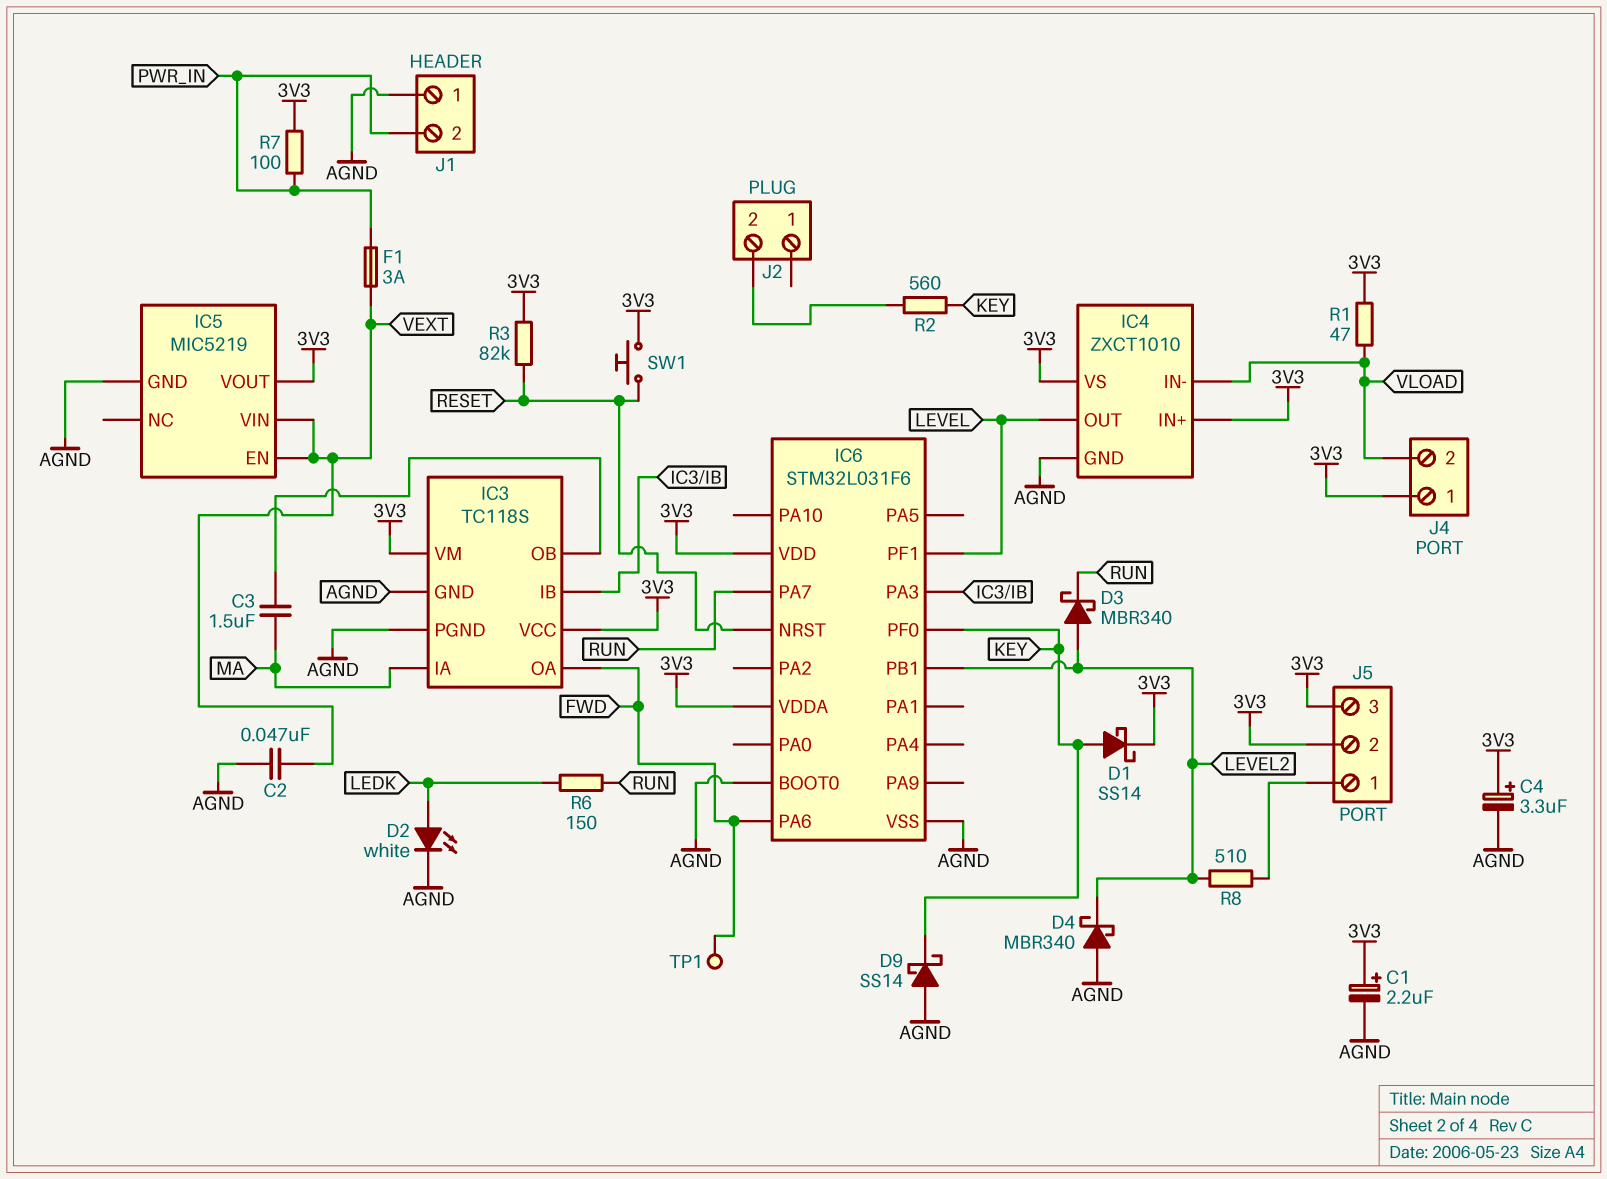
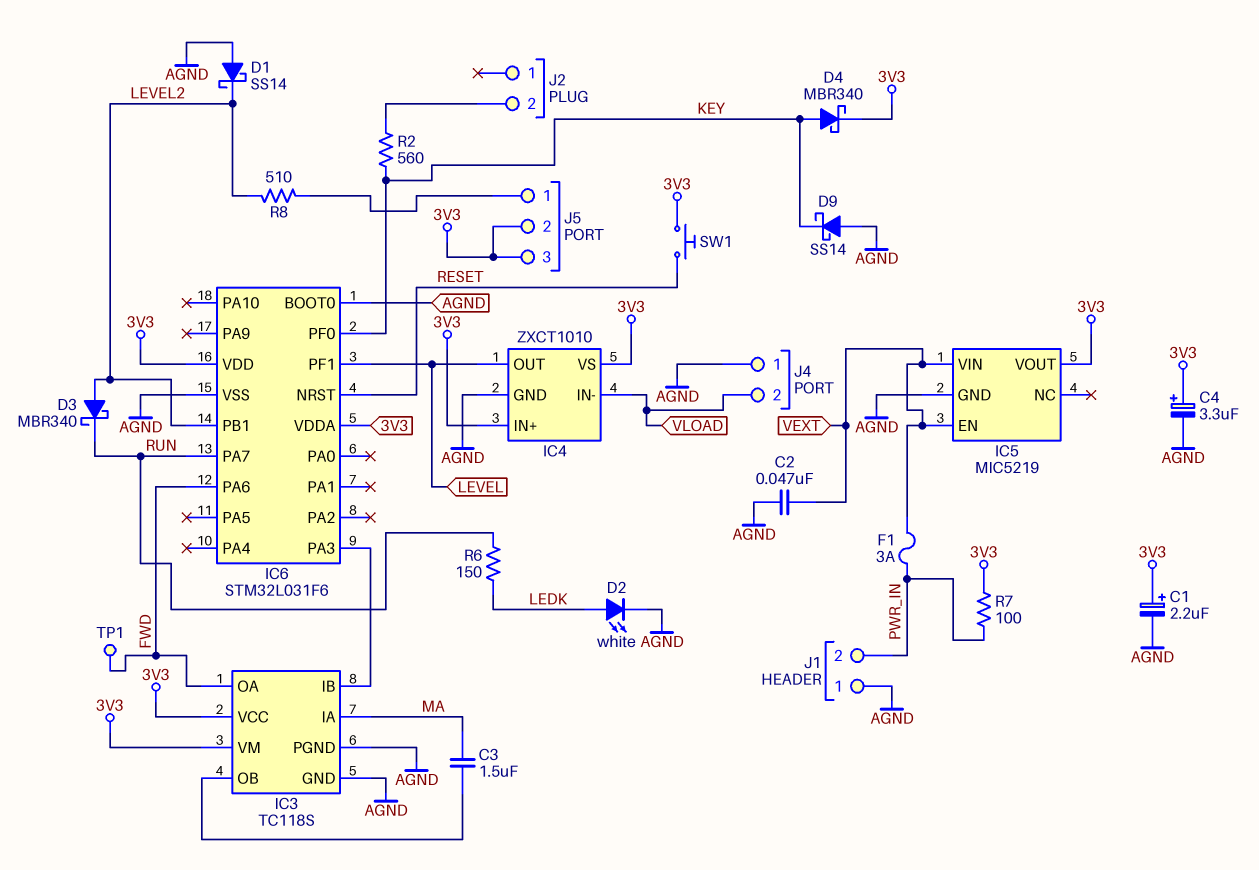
D1: schottky SS14 (A KEY, K 3V3) -> schottky SS14 (A AGND, K LEVEL2)
D4: schottky MBR340 (A AGND, K LEVEL2) -> schottky MBR340 (A KEY, K 3V3)
J4 pin 1: 3V3 -> AGND
R1: 47 (3V3, VLOAD) -> none
R3: 82k (3V3, RESET) -> none

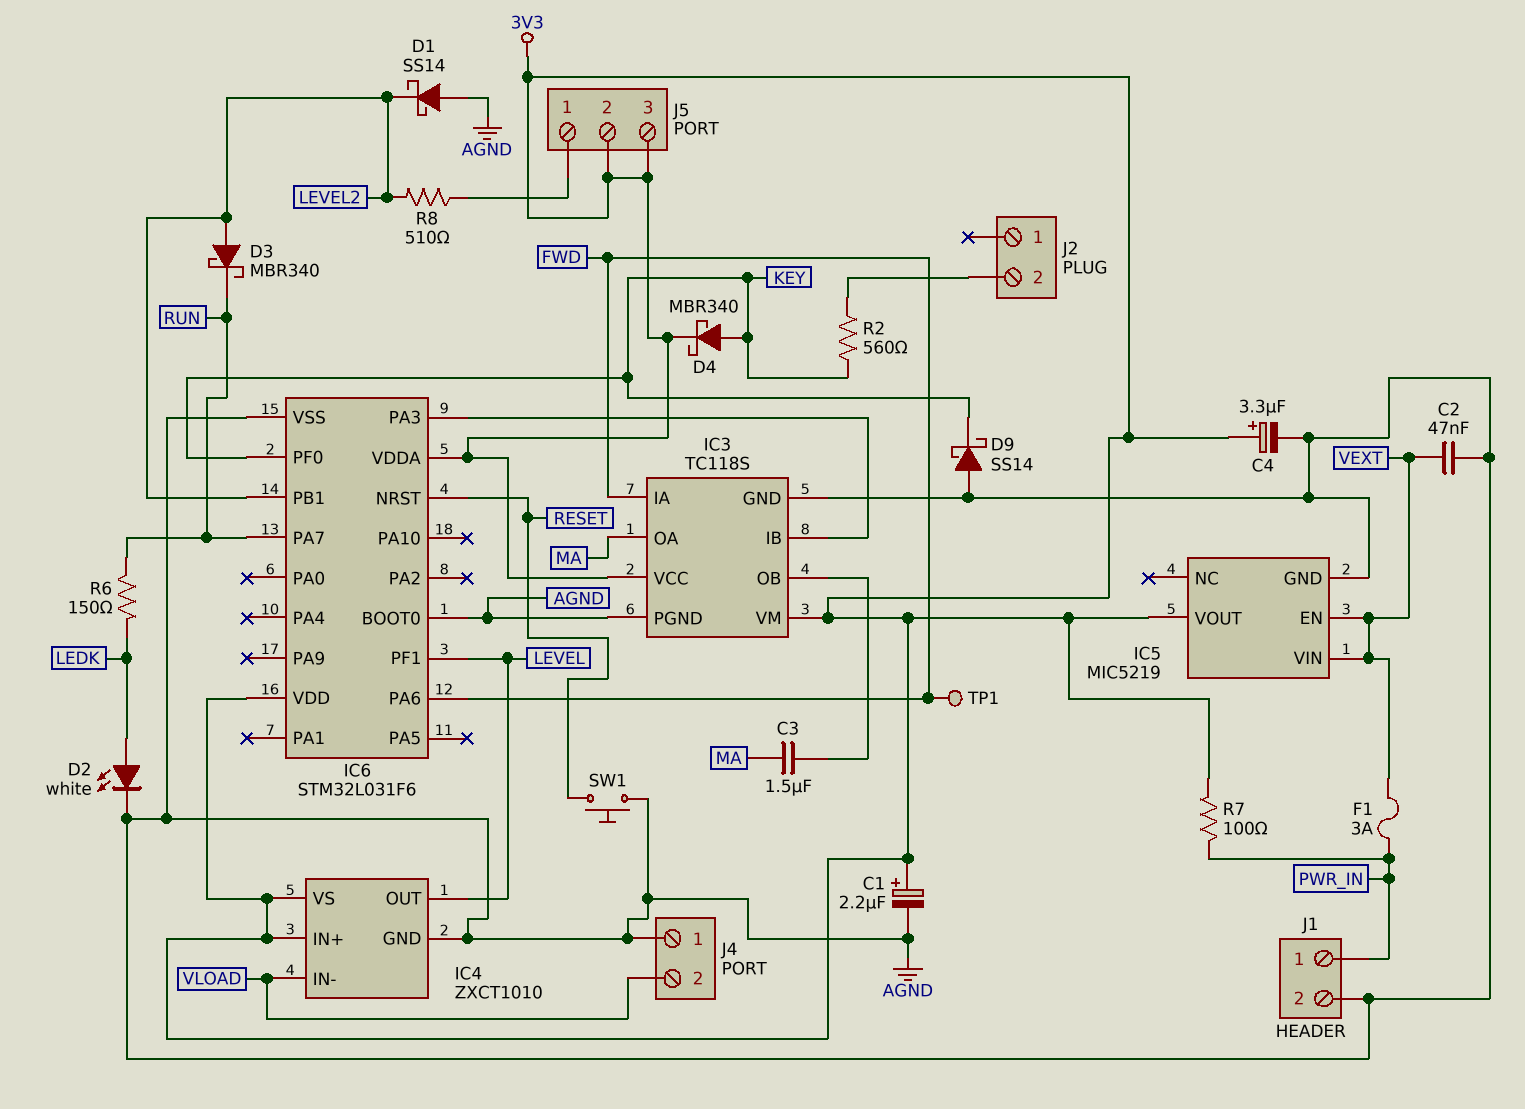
IC3 pin IA: MA -> FWD
IC3 pin OA: FWD -> MA
J1 pin 1: AGND -> PWR_IN
J1 pin 2: PWR_IN -> AGND
SW1: button (3V3, RESET) -> button (AGND, RESET)

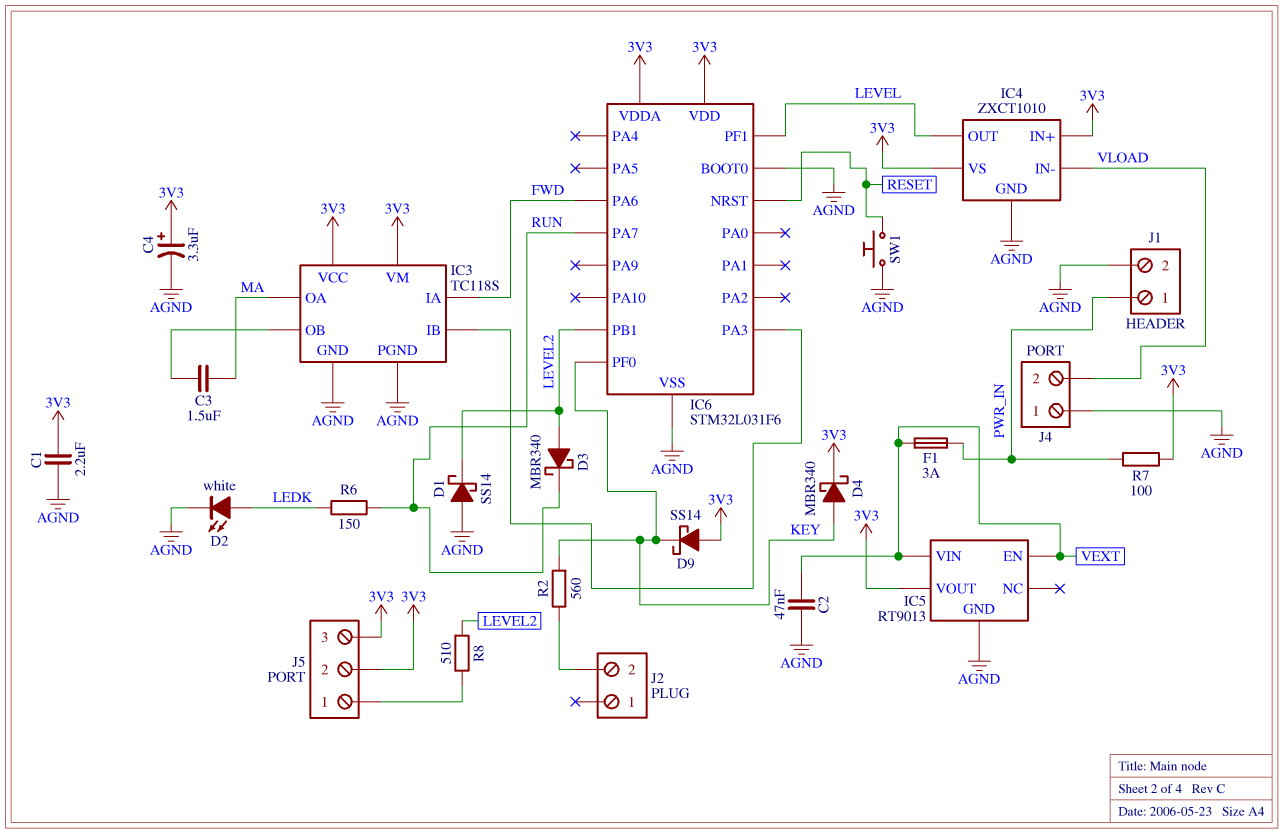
C1: 2.2uF (plus 3V3, minus AGND) -> 2.2uF (3V3, AGND)
D9: schottky SS14 (A AGND, K KEY) -> schottky SS14 (A 3V3, K KEY)
IC5: MIC5219 -> RT9013
TP1: test point (FWD) -> none

